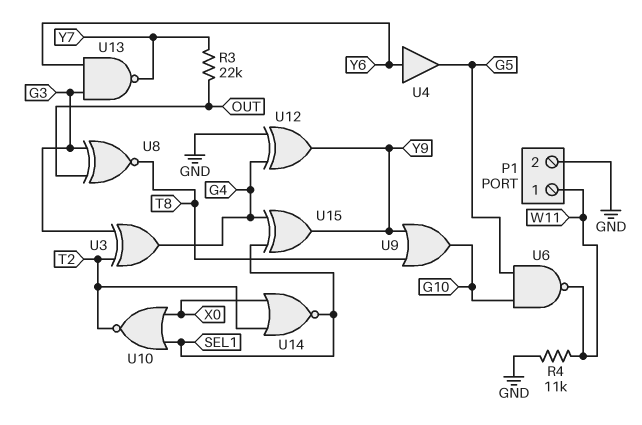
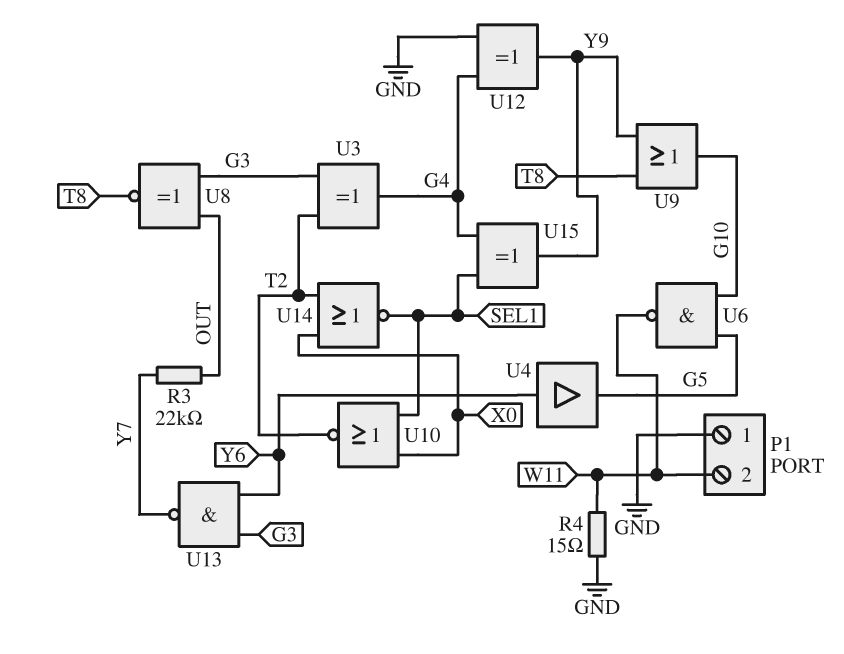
P1 pin 1: W11 -> GND
P1 pin 2: GND -> W11
R4: 11k (GND, W11) -> 15 (GND, W11)

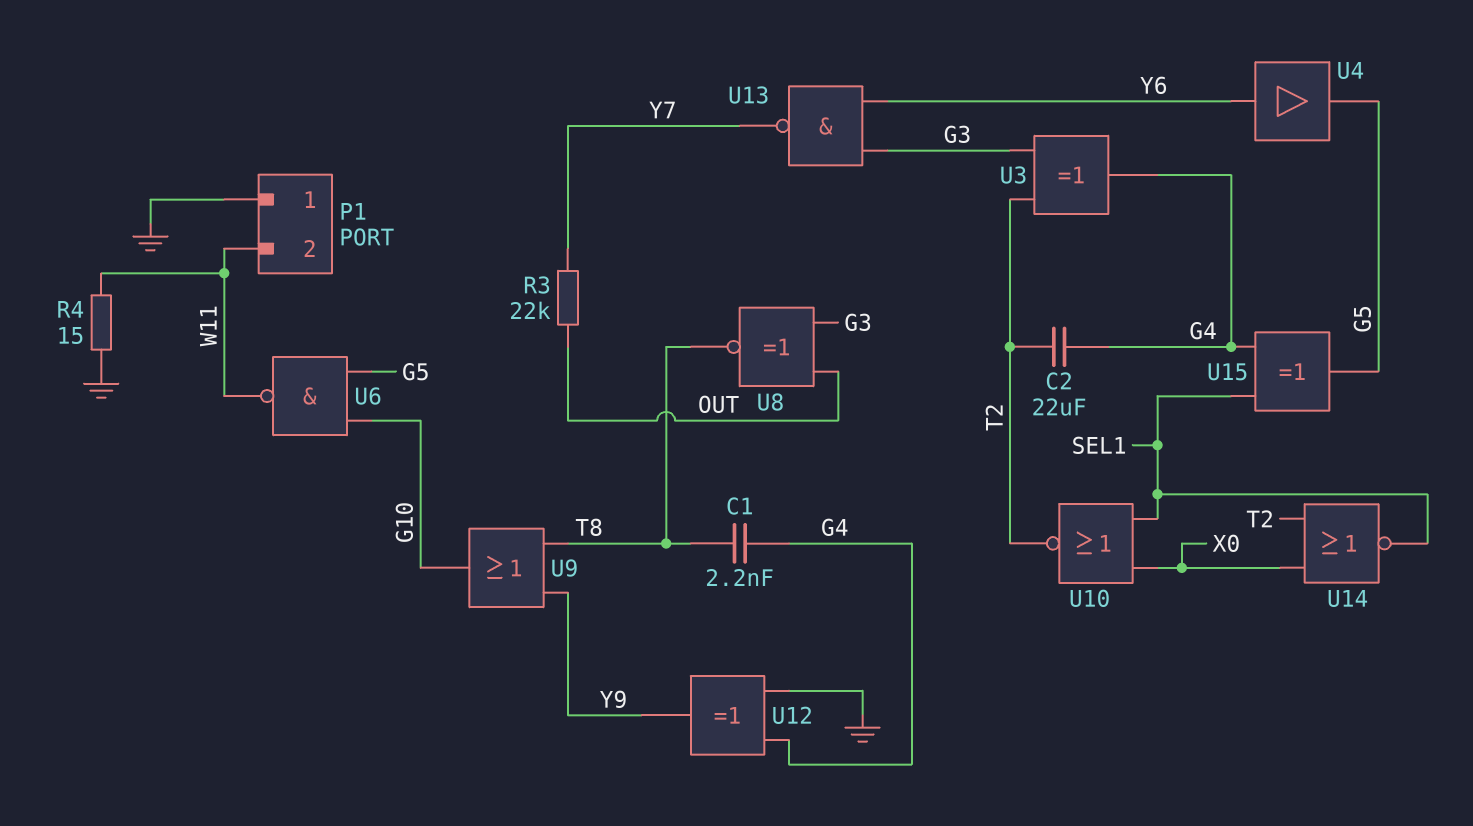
C1: none -> 2.2nF (G4, T8)
C2: none -> 22uF (G4, T2)
U15: XOR (in G4, in SEL1, out Y9) -> XOR (in G4, in SEL1, out G5)

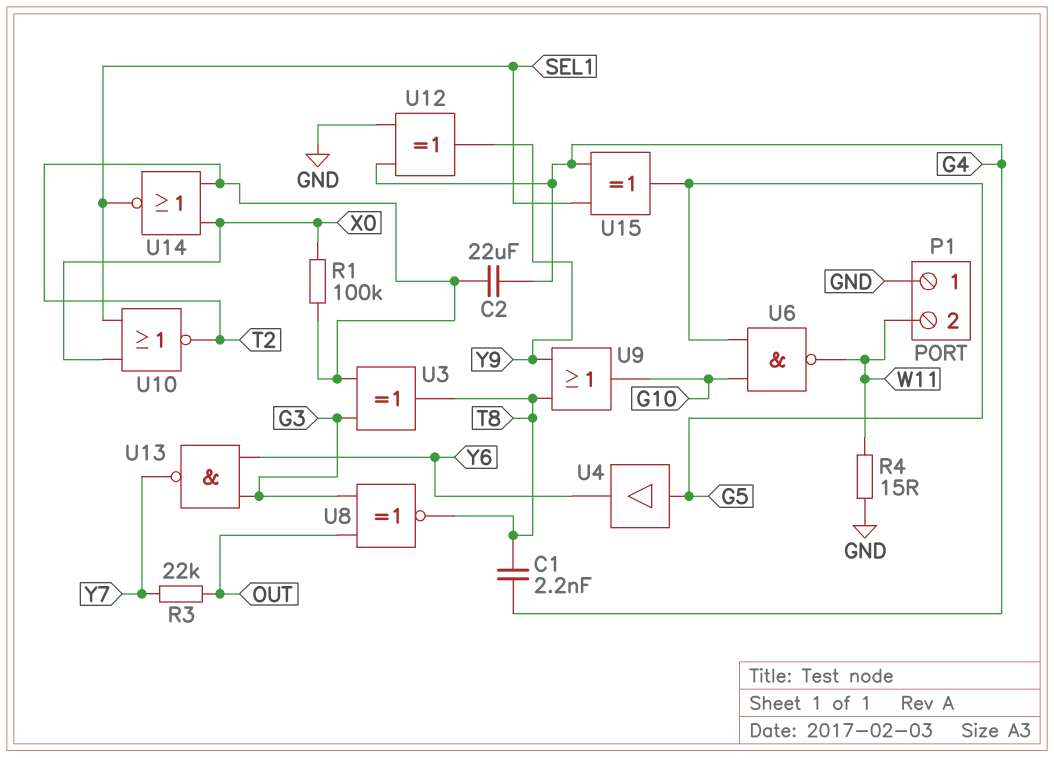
R1: none -> 100k (T2, X0)
U3: XOR (in G3, in T2, out G4) -> XOR (in G3, in T2, out T8)
U4: buffer (in Y6, out G5) -> buffer (in G5, out Y6)

